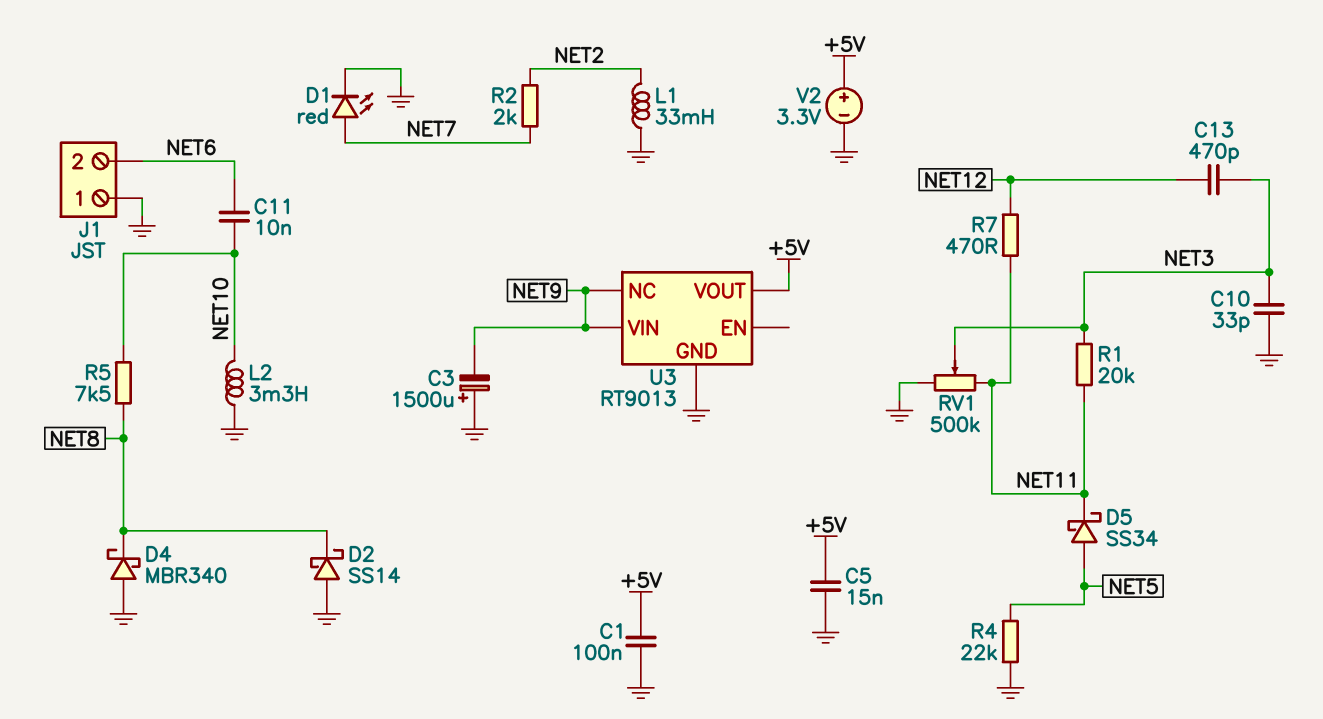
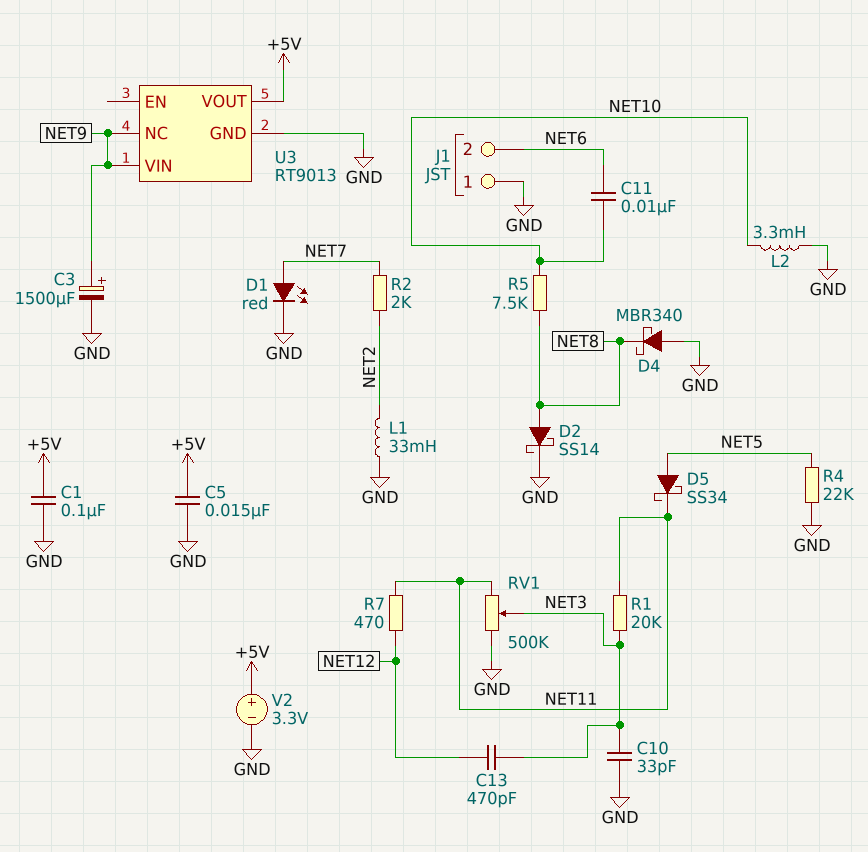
C3: 1500uF (plus GND, minus NET9) -> 1500uF (plus NET9, minus GND)
D2: schottky SS14 (A GND, K NET8) -> schottky SS14 (A NET8, K GND)

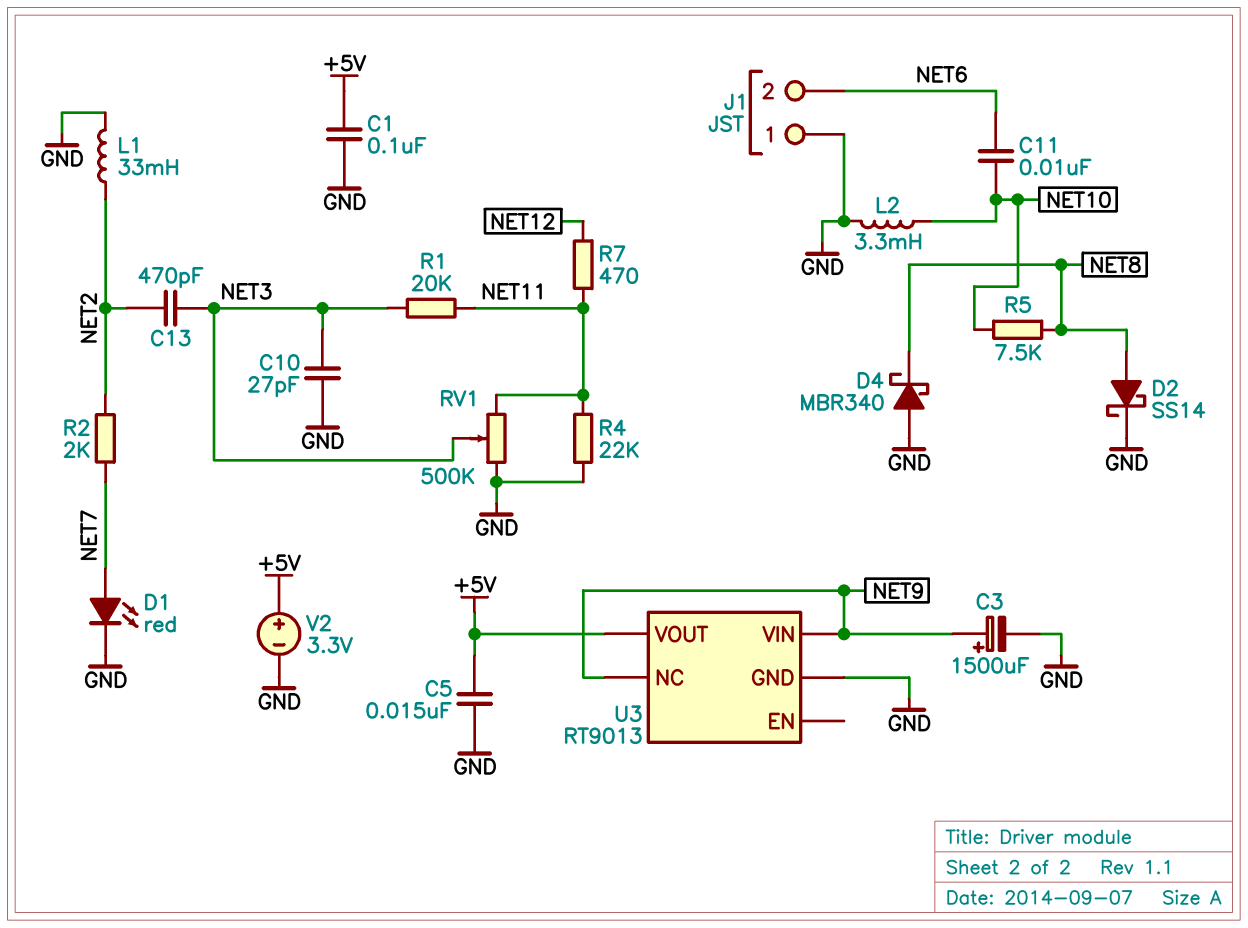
C10: 33pF (GND, NET3) -> 27pF (GND, NET3)
C13: 470pF (NET3, NET12) -> 470pF (NET2, NET3)
D5: schottky SS34 (A NET5, K NET11) -> none
R4: 22k (GND, NET5) -> 22k (GND, NET11)

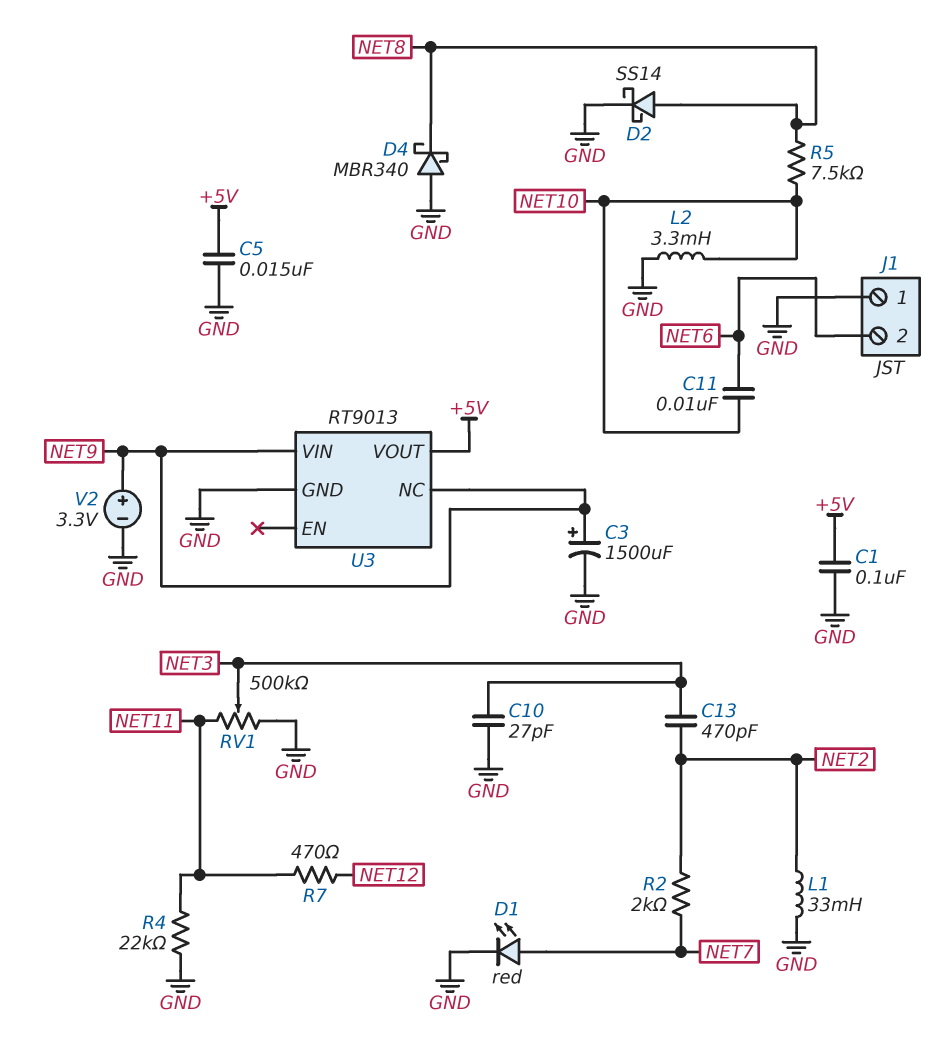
R1: 20k (NET3, NET11) -> none
V2: 3.3V (plus +5V, minus GND) -> 3.3V (plus NET9, minus GND)

